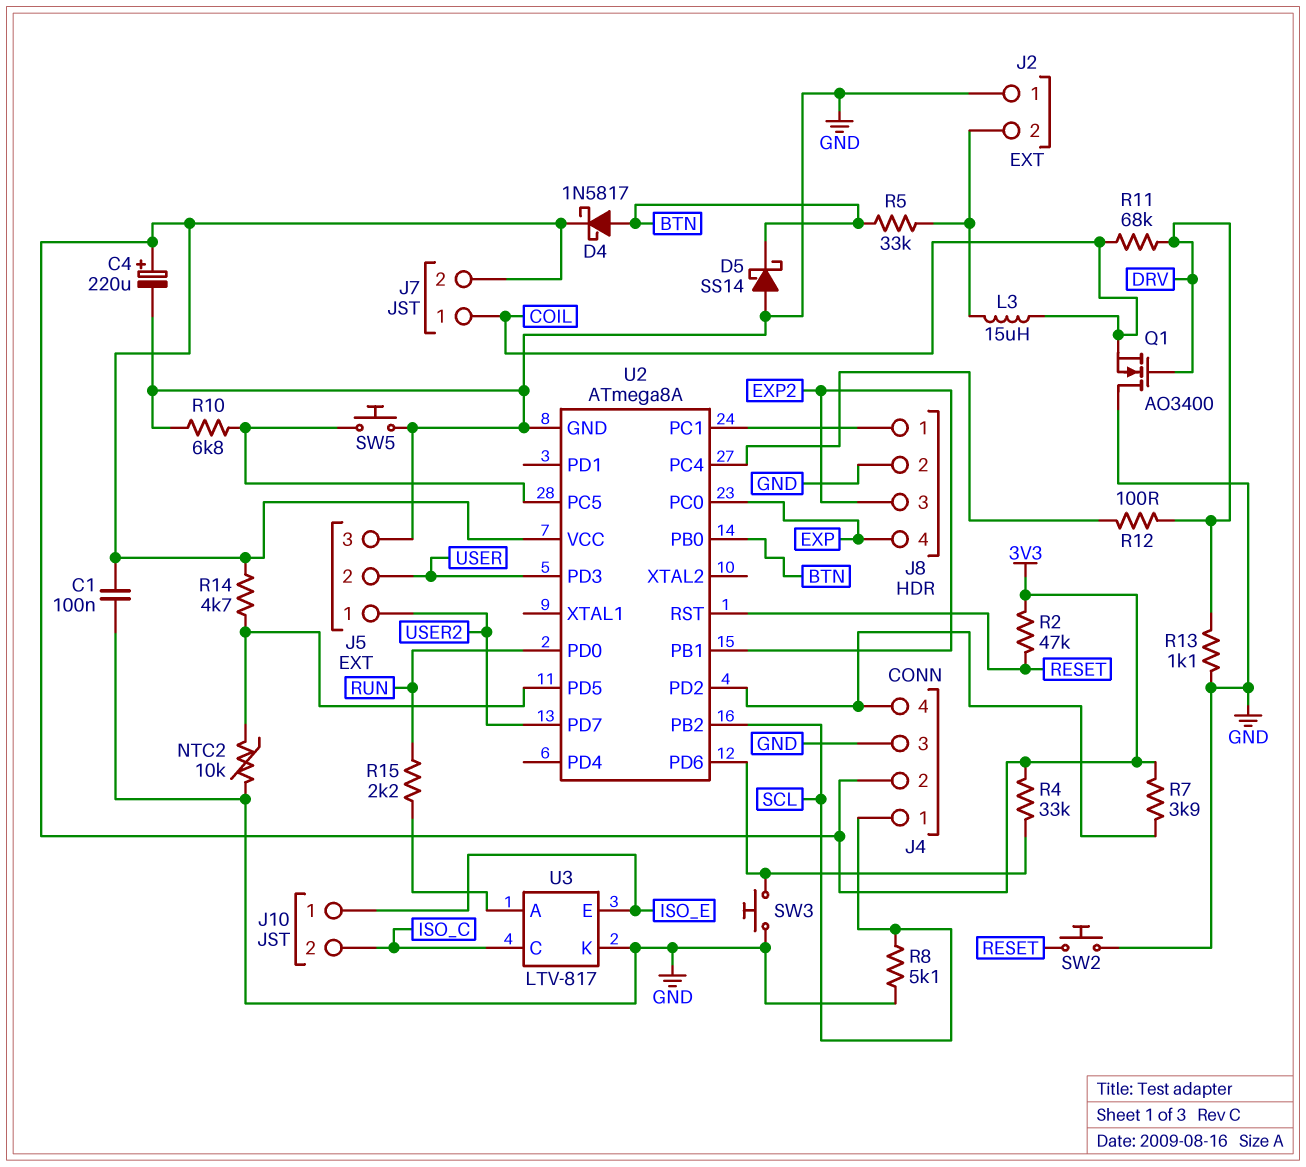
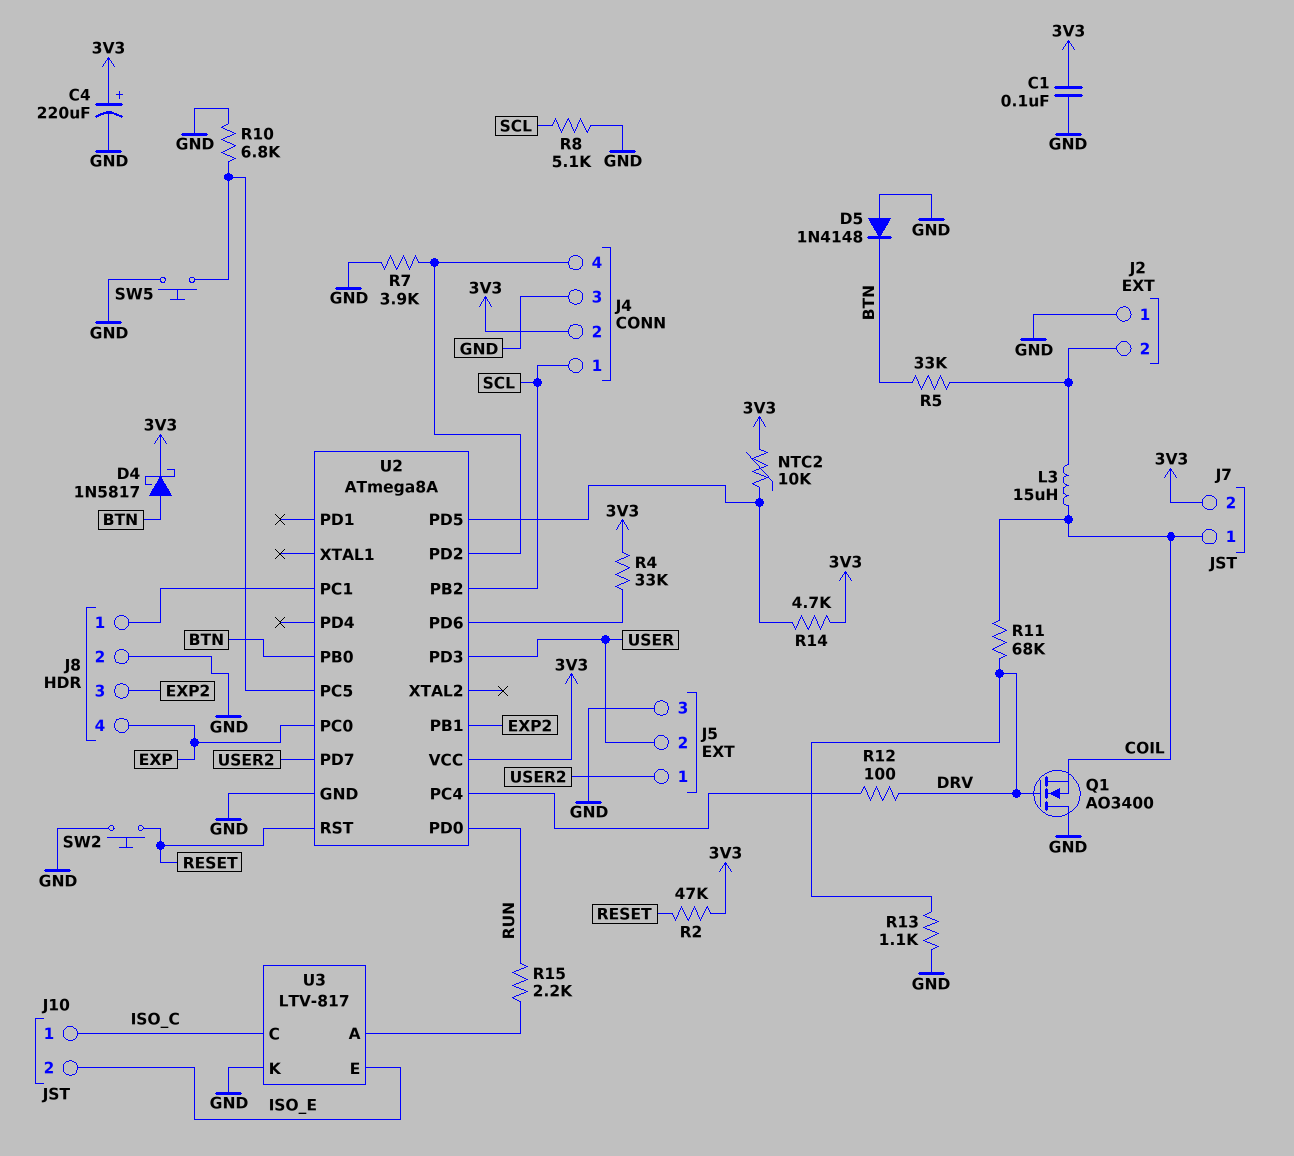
D5: schottky SS14 (A GND, K BTN) -> diode 1N4148 (A GND, K BTN)
J10 pin 1: ISO_E -> ISO_C
J10 pin 2: ISO_C -> ISO_E
NTC2: 10k (GND, U2/PD5) -> 10k (3V3, U2/PD5)
R7: 3.9k (3V3, J4/4) -> 3.9k (GND, J4/4)
SW3: button (GND, U2/PD6) -> none

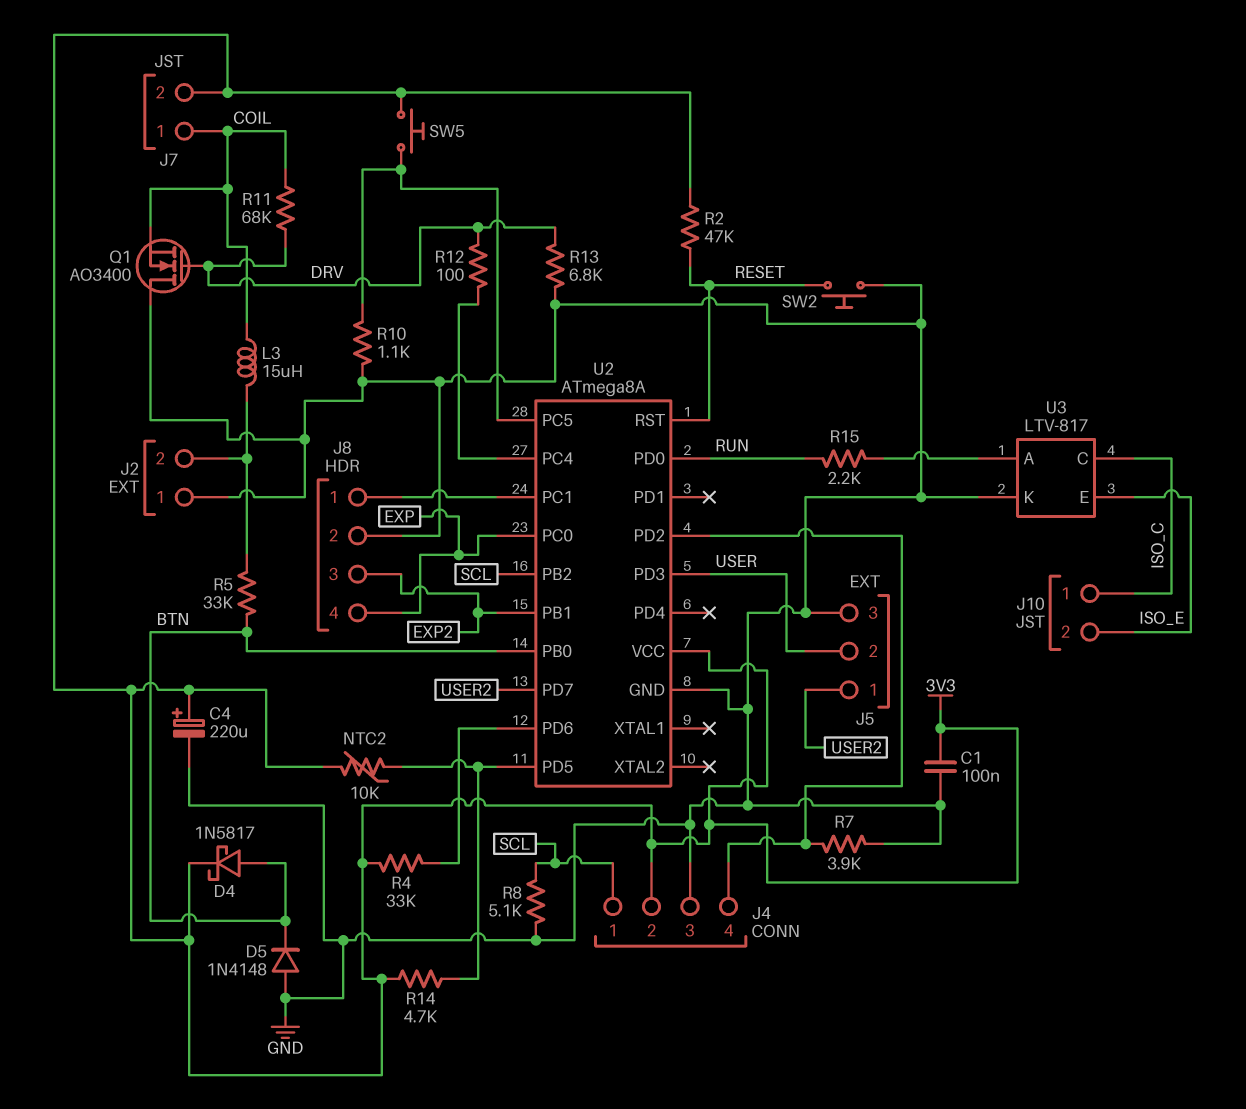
R10: 6.8k (GND, U2/PC5) -> 1.1k (GND, U2/PC5)
R13: 1.1k (DRV, GND) -> 6.8k (DRV, GND)
SW5: button (GND, U2/PC5) -> button (3V3, U2/PC5)

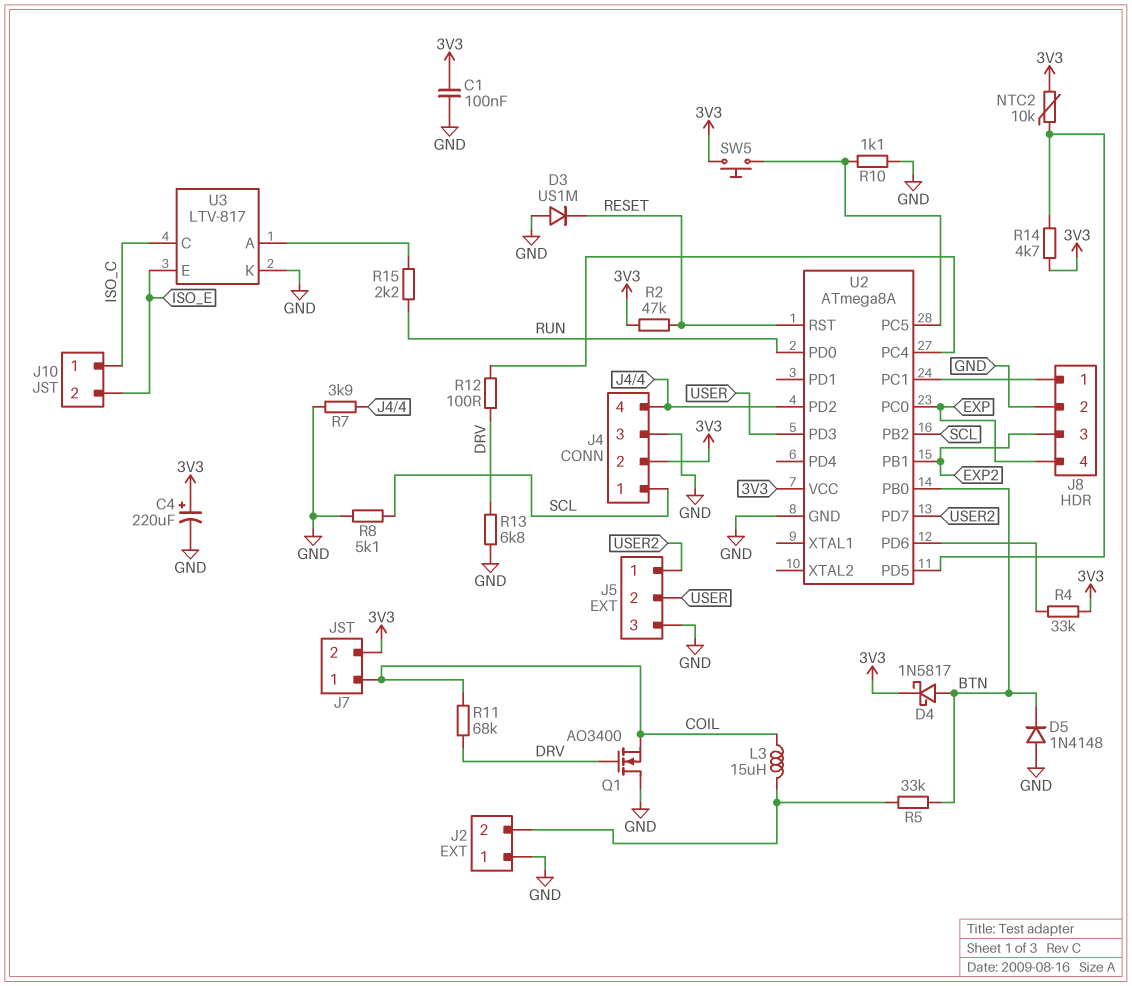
D3: none -> diode US1M (A GND, K RESET)
SW2: button (GND, RESET) -> none

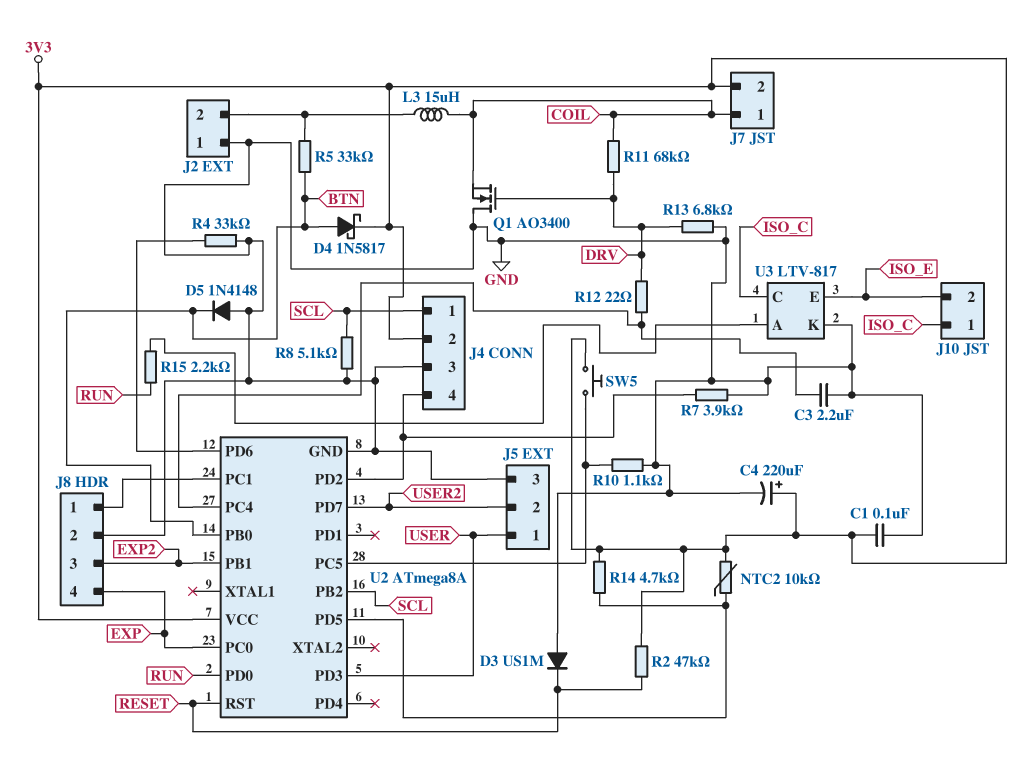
C3: none -> 2.2uF (GND, U2/PC4)
J5 pin 1: USER2 -> USER
J5 pin 2: USER -> USER2
R4: 33k (3V3, U2/PD6) -> 33k (GND, U2/PD6)
R12: 100 (DRV, U2/PC4) -> 22 (DRV, U2/PC4)

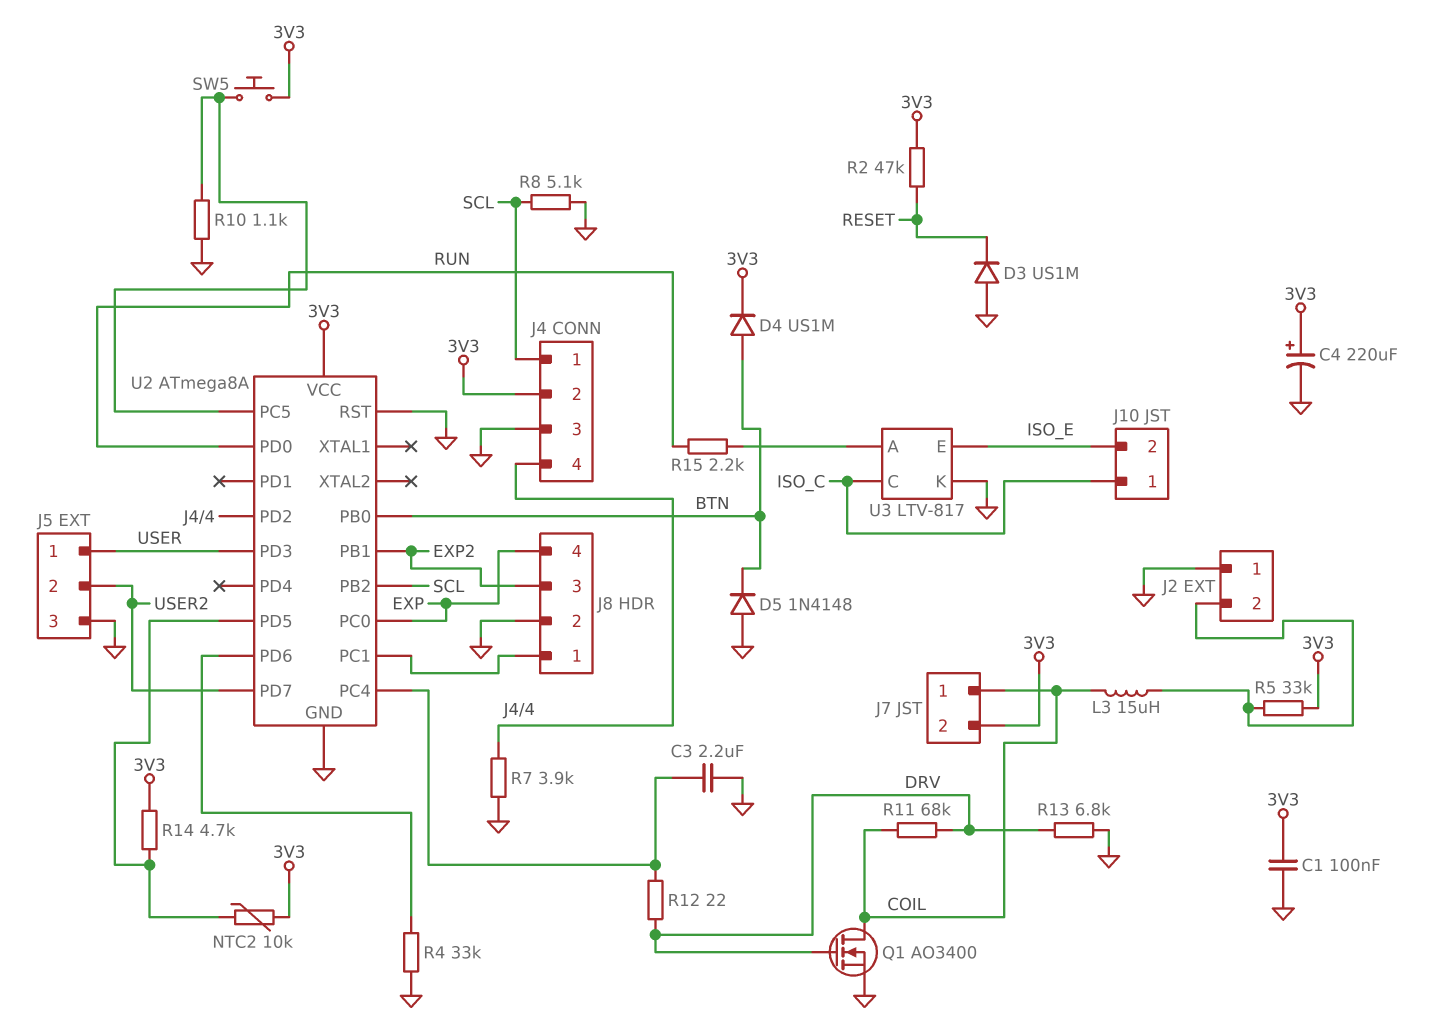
D4: schottky 1N5817 (A BTN, K 3V3) -> diode US1M (A BTN, K 3V3)
Q1: NMOS AO3400 (G DRV, D GND, S COIL) -> NMOS AO3400 (G DRV, D COIL, S GND)
R5: 33k (BTN, J2/2) -> 33k (3V3, J2/2)
U2 pin RST: RESET -> GND

